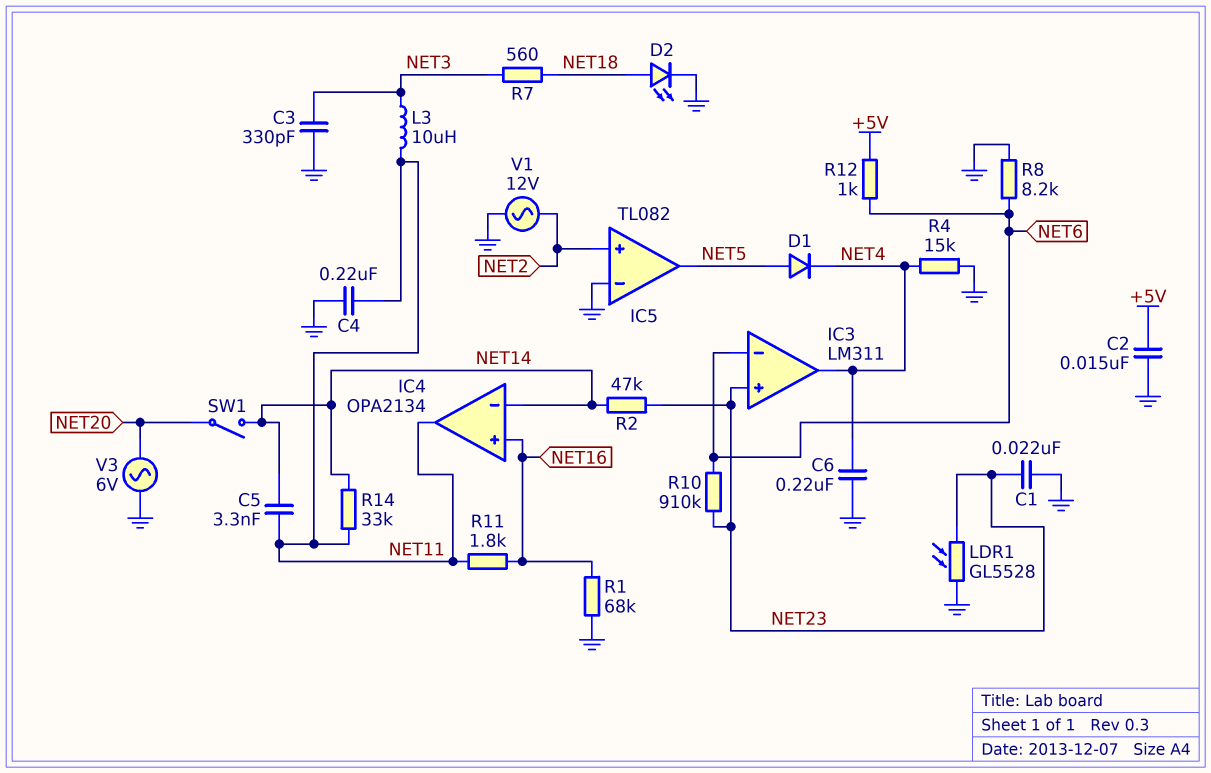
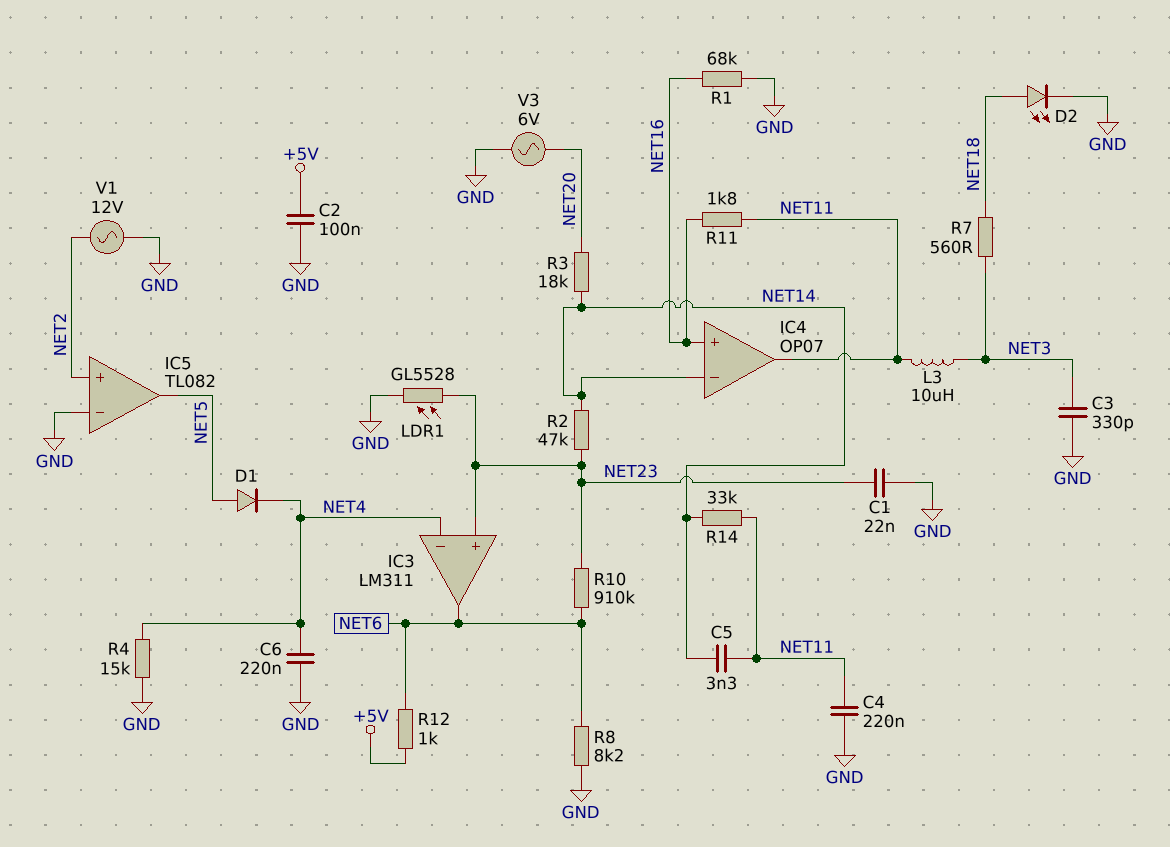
C2: 15nF (+5V, GND) -> 100nF (+5V, GND)
IC3 pin in-: NET6 -> NET4
IC3 pin out: NET4 -> NET6
IC4: OPA2134 -> OP07
R3: none -> 18k (NET14, NET20)
SW1: switch (NET14, NET20) -> none

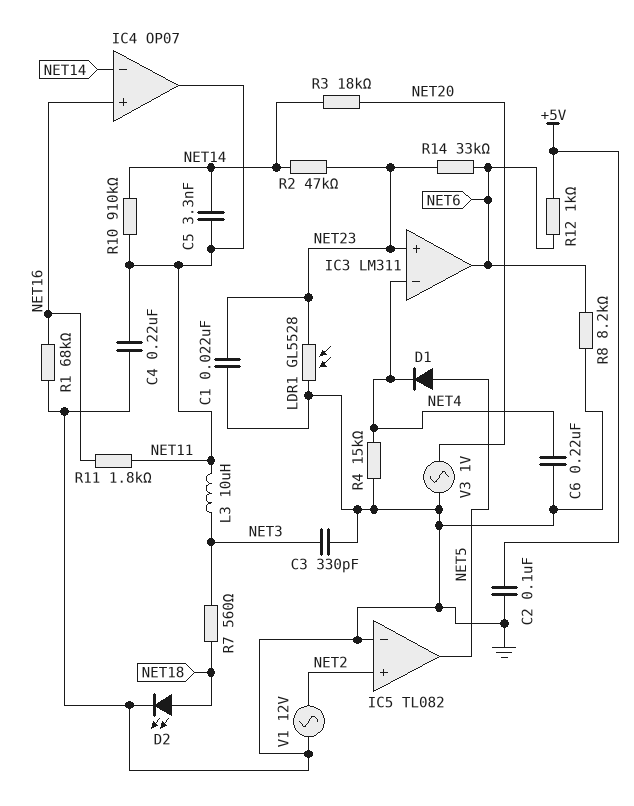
R10: 910k (NET6, NET23) -> 910k (NET11, NET14)
R14: 33k (NET11, NET14) -> 33k (NET6, NET23)
V3: AC 6V (GND, NET20) -> AC 1V (GND, NET20)

